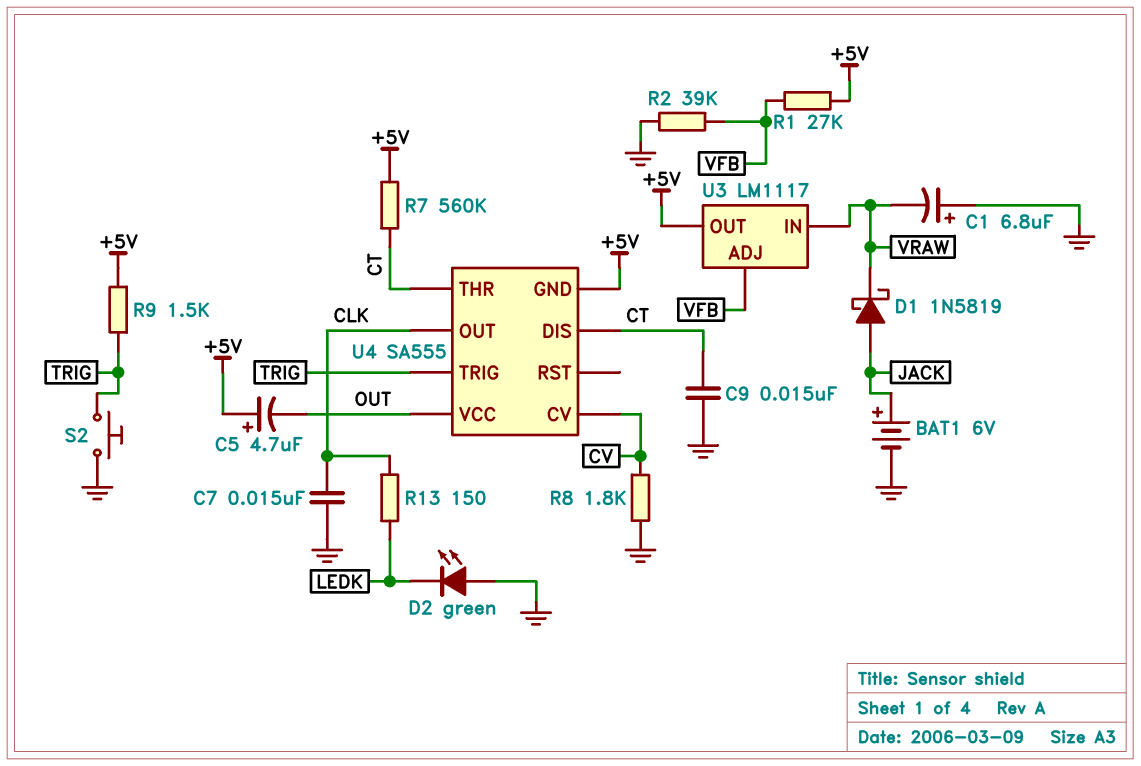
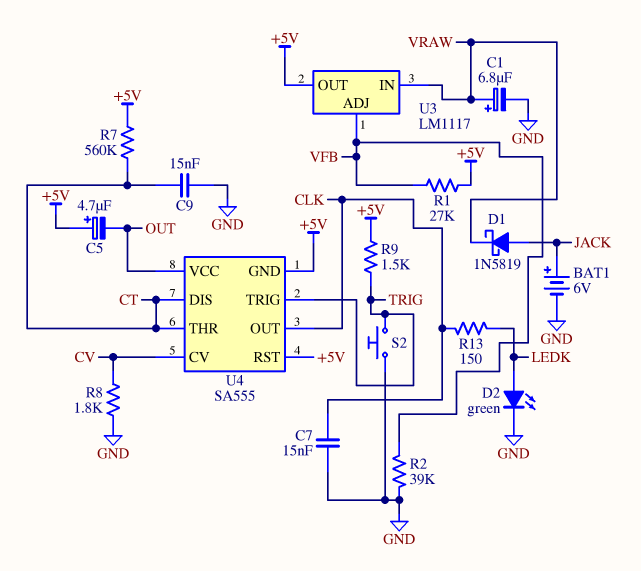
C1: 6.8uF (plus GND, minus VRAW) -> 6.8uF (plus VRAW, minus GND)
D2: LED green (A GND, K LEDK) -> LED green (A LEDK, K GND)
U4 pin RST: none -> +5V

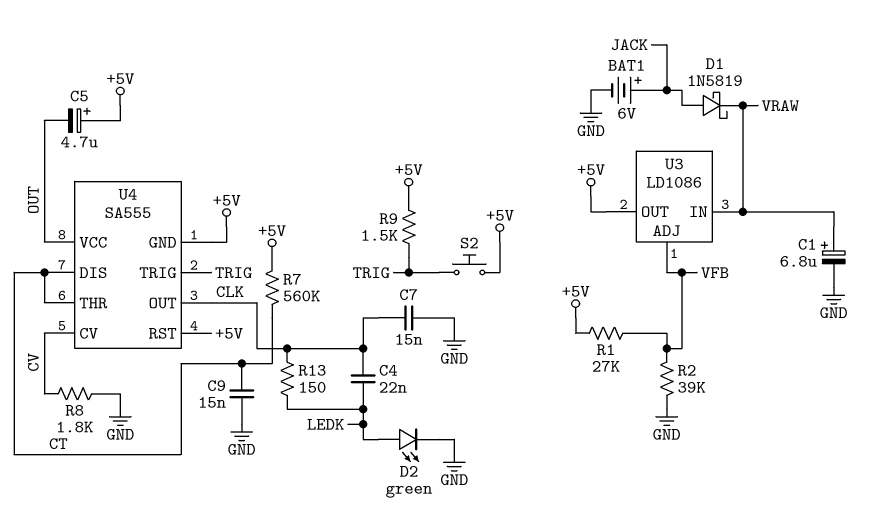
C4: none -> 22nF (CLK, LEDK)
S2: button (GND, TRIG) -> button (+5V, TRIG)
U3: LM1117 -> LD1086

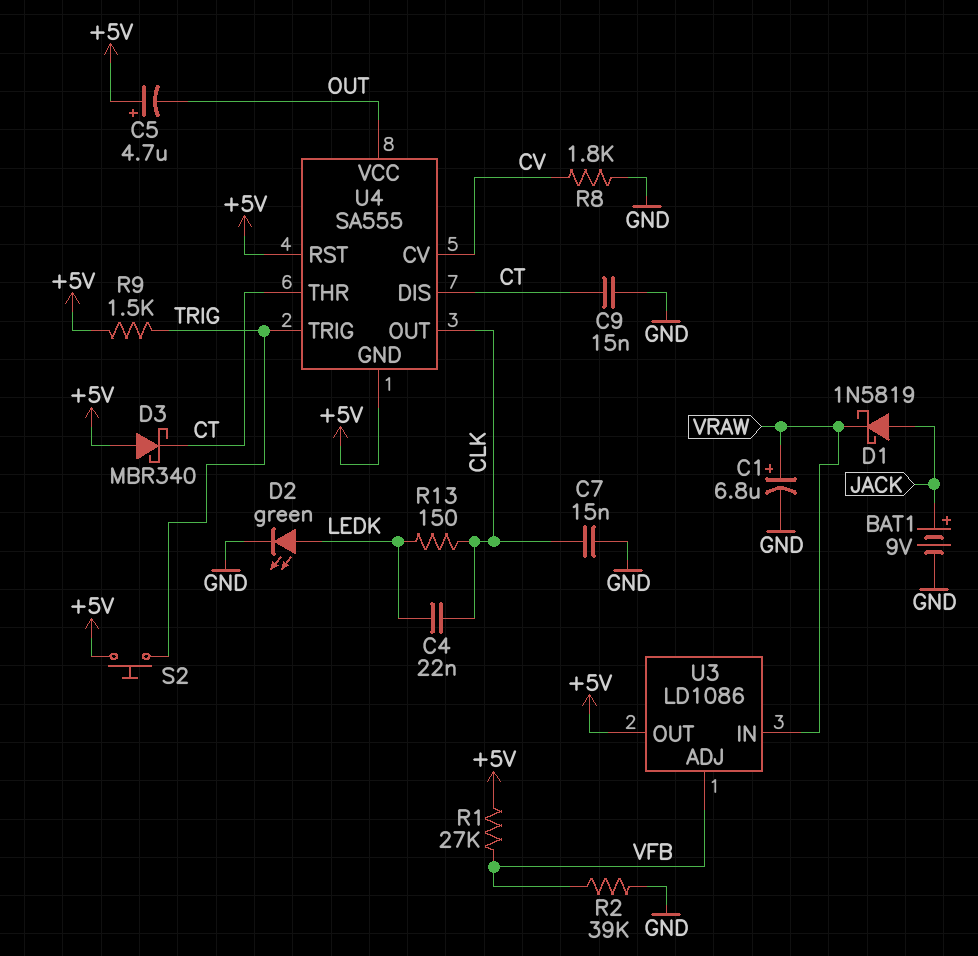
BAT1: 6V (plus JACK, minus GND) -> 9V (plus JACK, minus GND)
D3: none -> schottky MBR340 (A +5V, K CT)
R7: 560k (+5V, CT) -> none

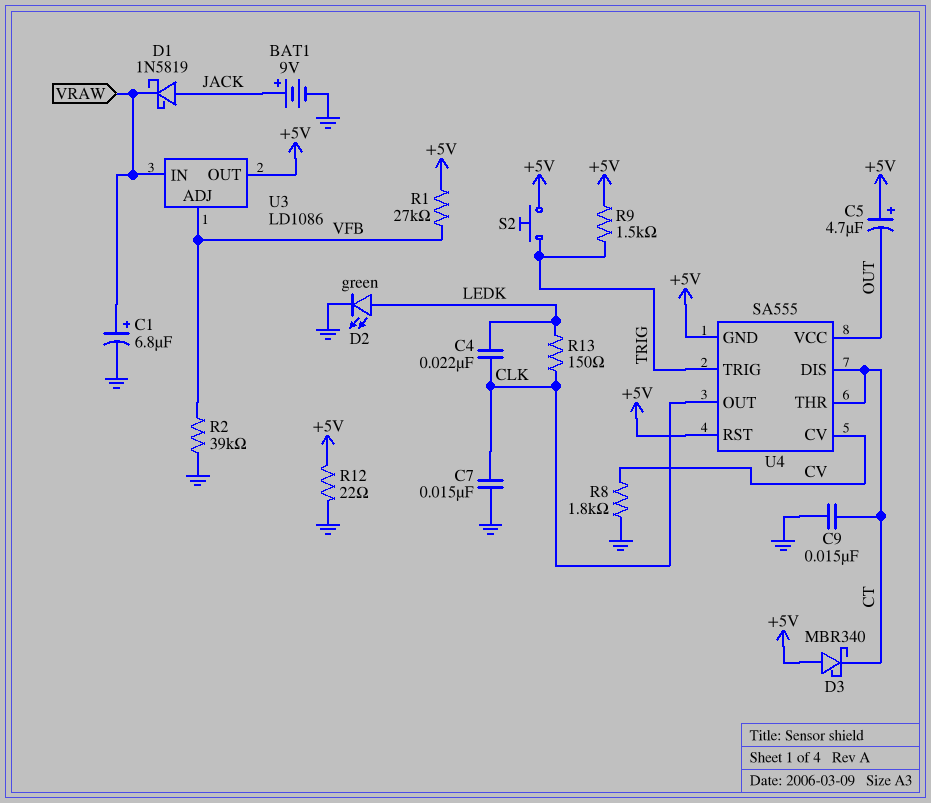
R12: none -> 22 (+5V, GND)

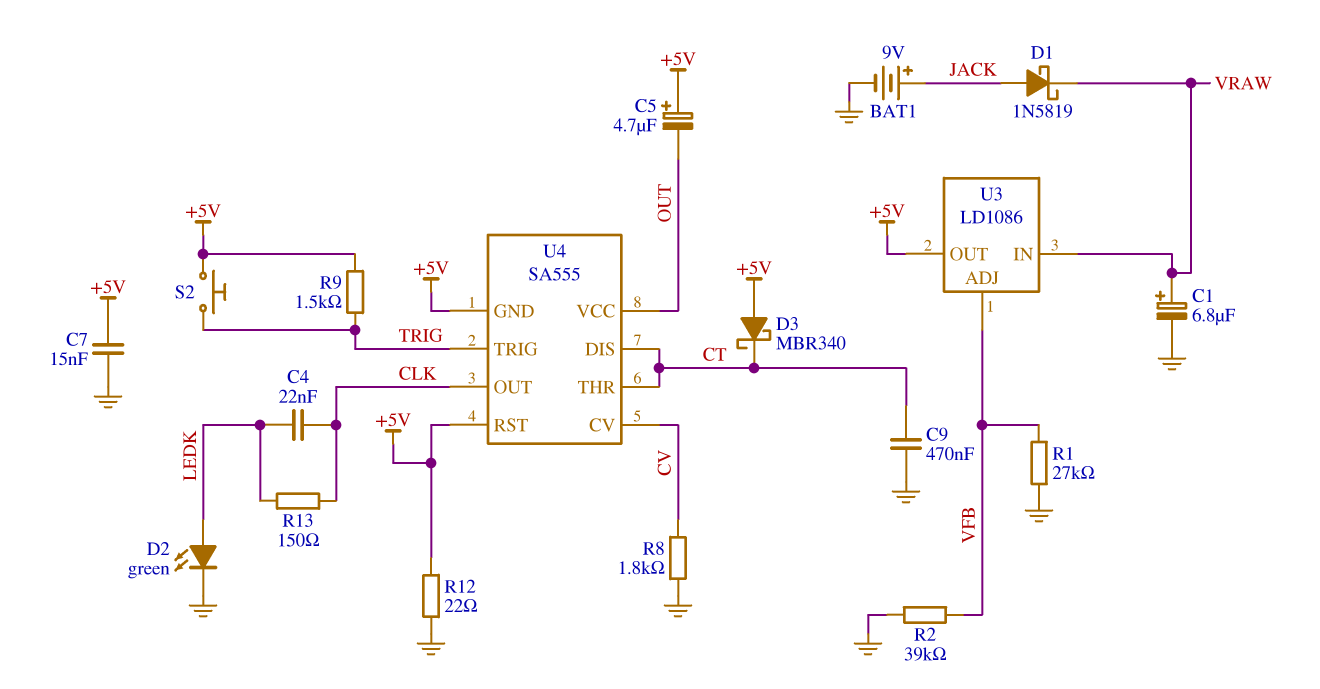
C7: 15nF (CLK, GND) -> 15nF (+5V, GND)
C9: 15nF (CT, GND) -> 470nF (CT, GND)
R1: 27k (+5V, VFB) -> 27k (GND, VFB)

